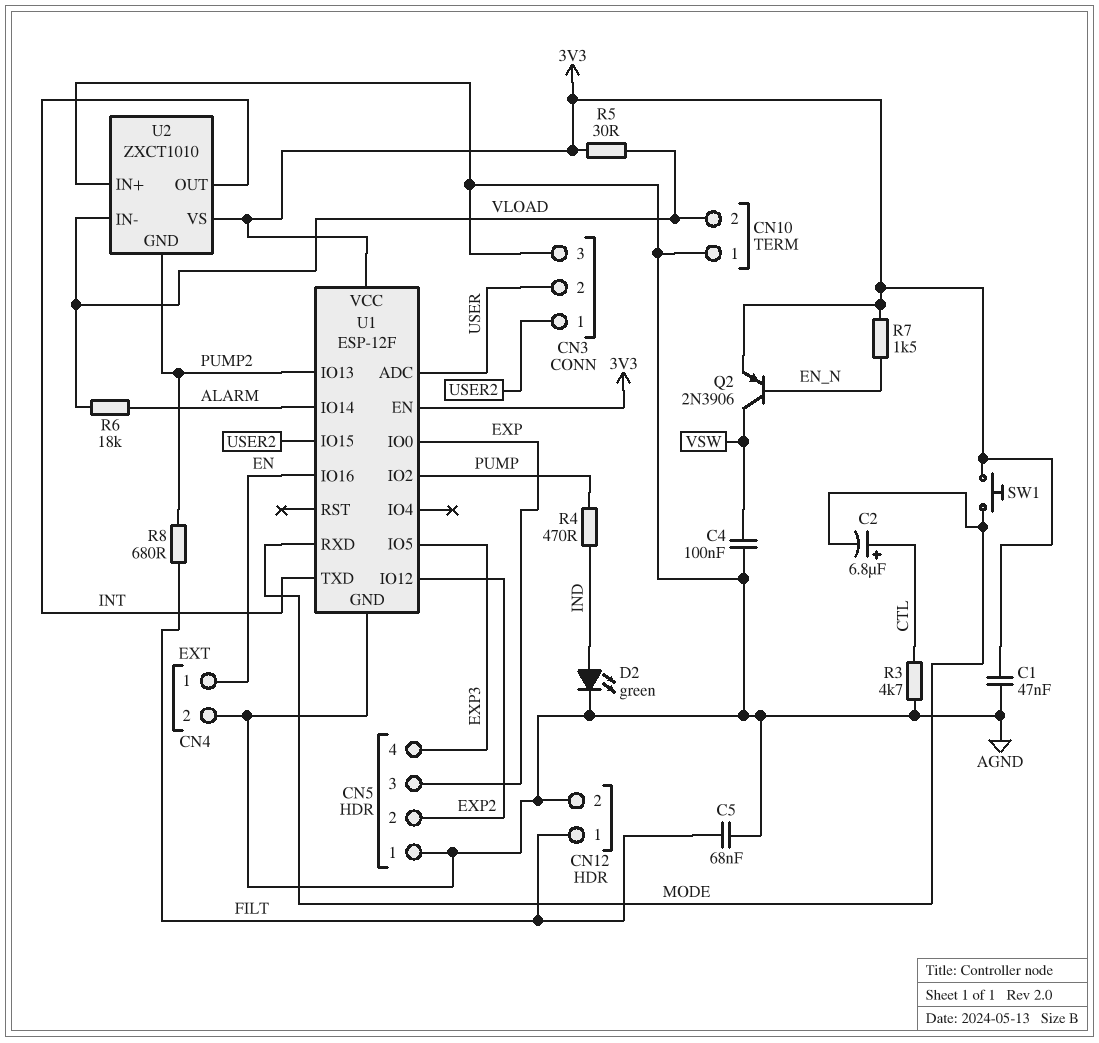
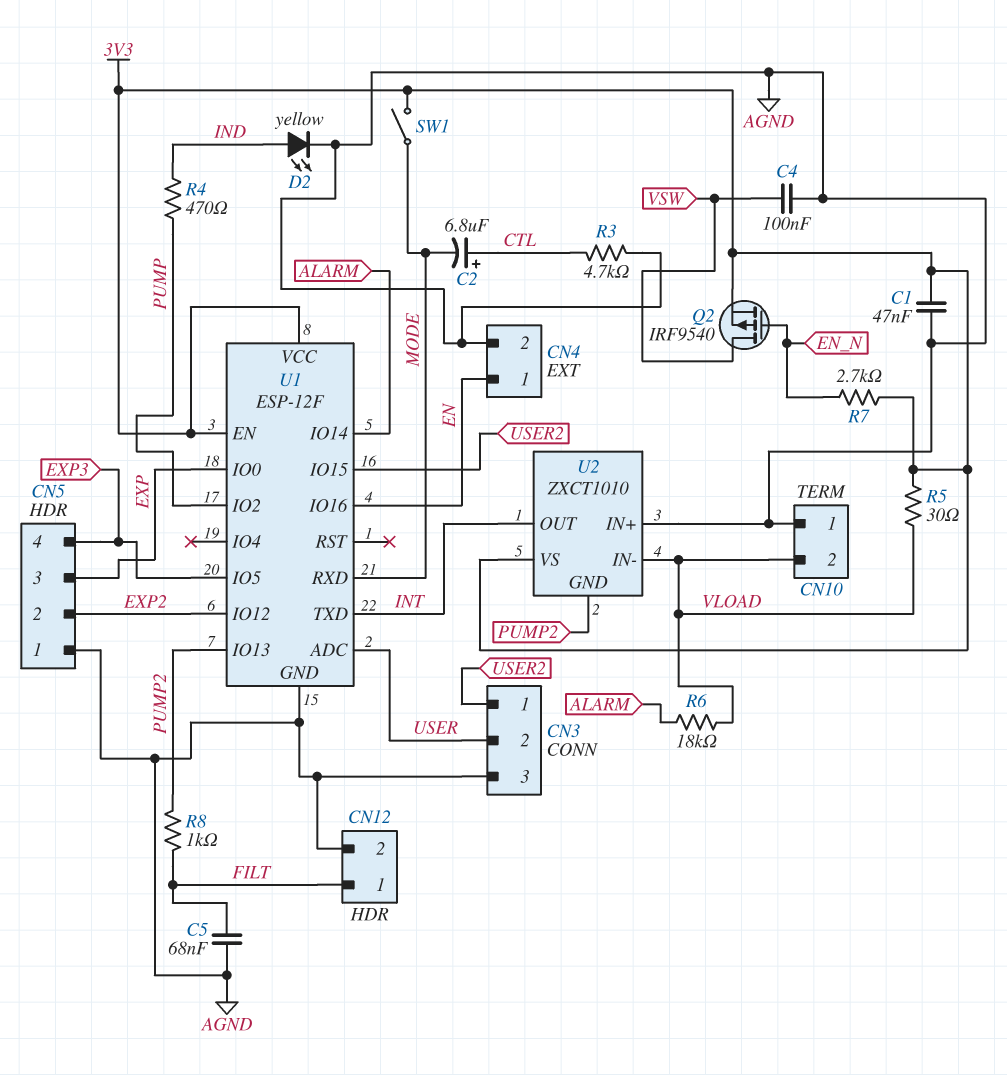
D2: LED green (A IND, K AGND) -> LED yellow (A IND, K AGND)
Q2: PNP 2N3906 (B EN_N, C VSW, E 3V3) -> PMOS IRF9540 (G EN_N, D VSW, S 3V3)
R7: 1.5k (3V3, EN_N) -> 2.7k (3V3, EN_N)
R8: 680 (FILT, PUMP2) -> 1k (FILT, PUMP2)
SW1: button (3V3, MODE) -> switch (3V3, MODE)

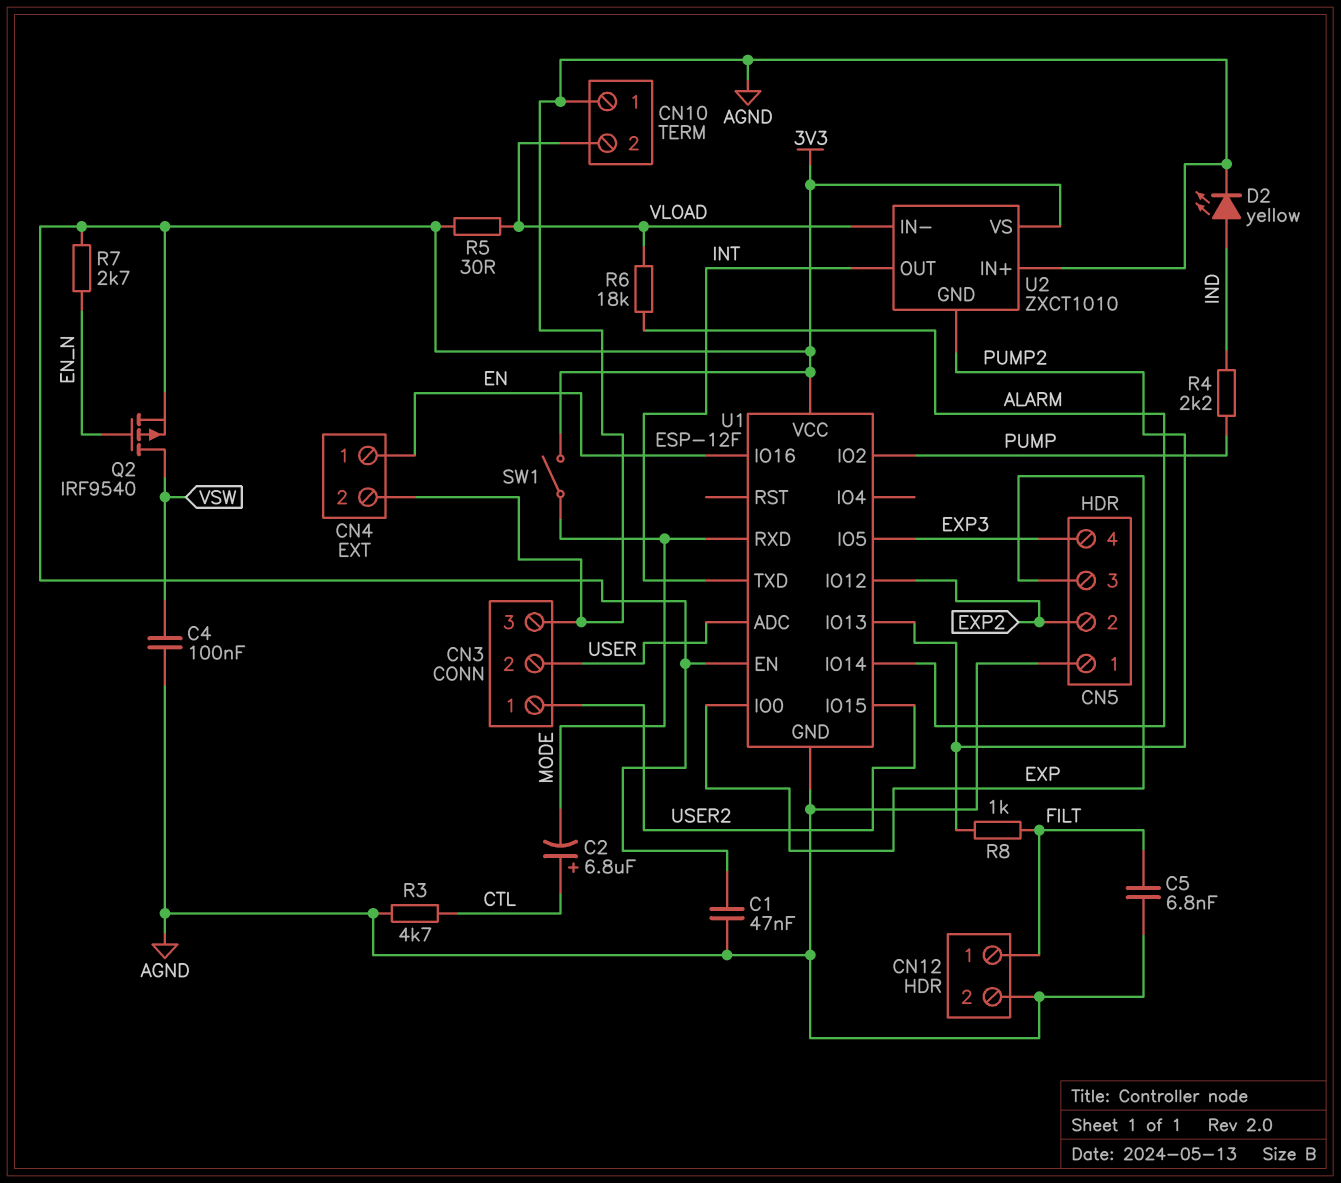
C5: 68nF (AGND, FILT) -> 6.8nF (AGND, FILT)
R4: 470 (IND, PUMP) -> 2.2k (IND, PUMP)

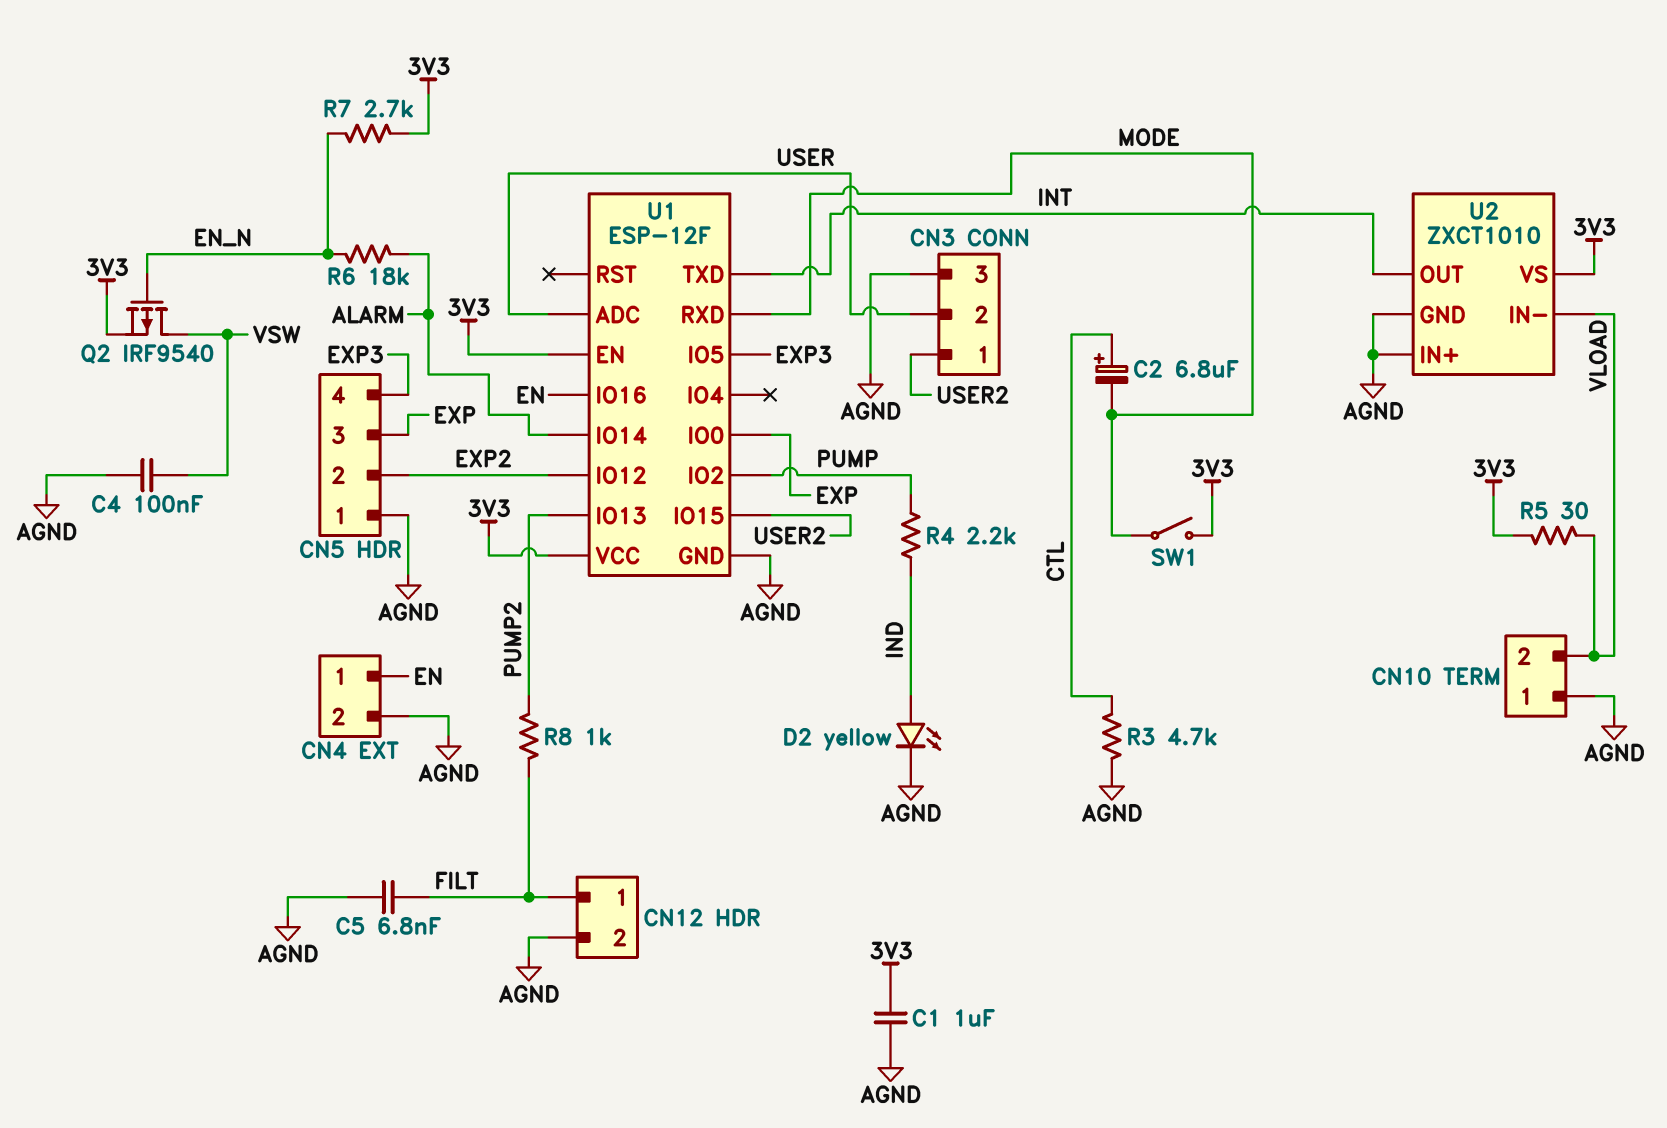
C1: 47nF (3V3, AGND) -> 1uF (3V3, AGND)
R6: 18k (ALARM, VLOAD) -> 18k (ALARM, EN_N)
U2 pin GND: PUMP2 -> AGND

